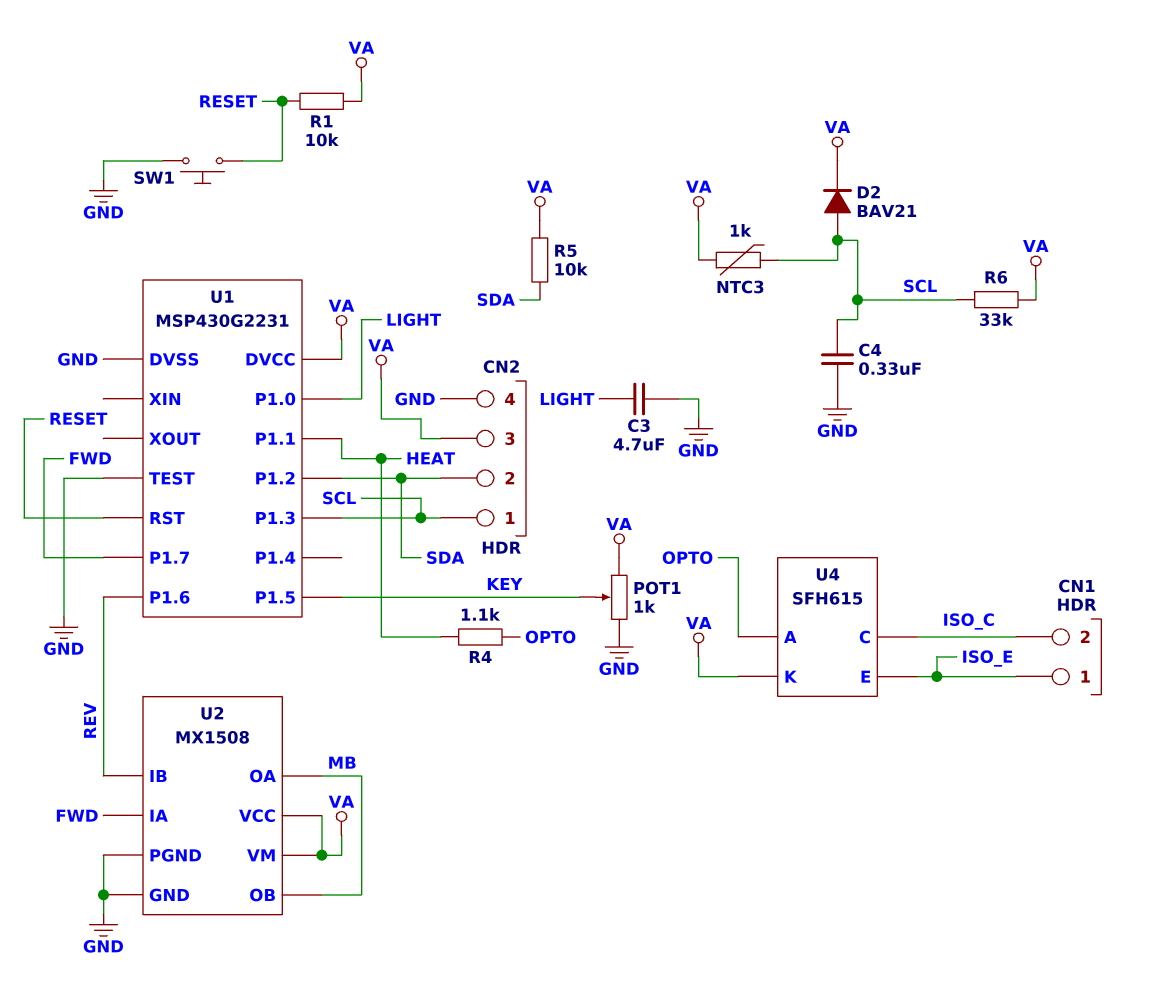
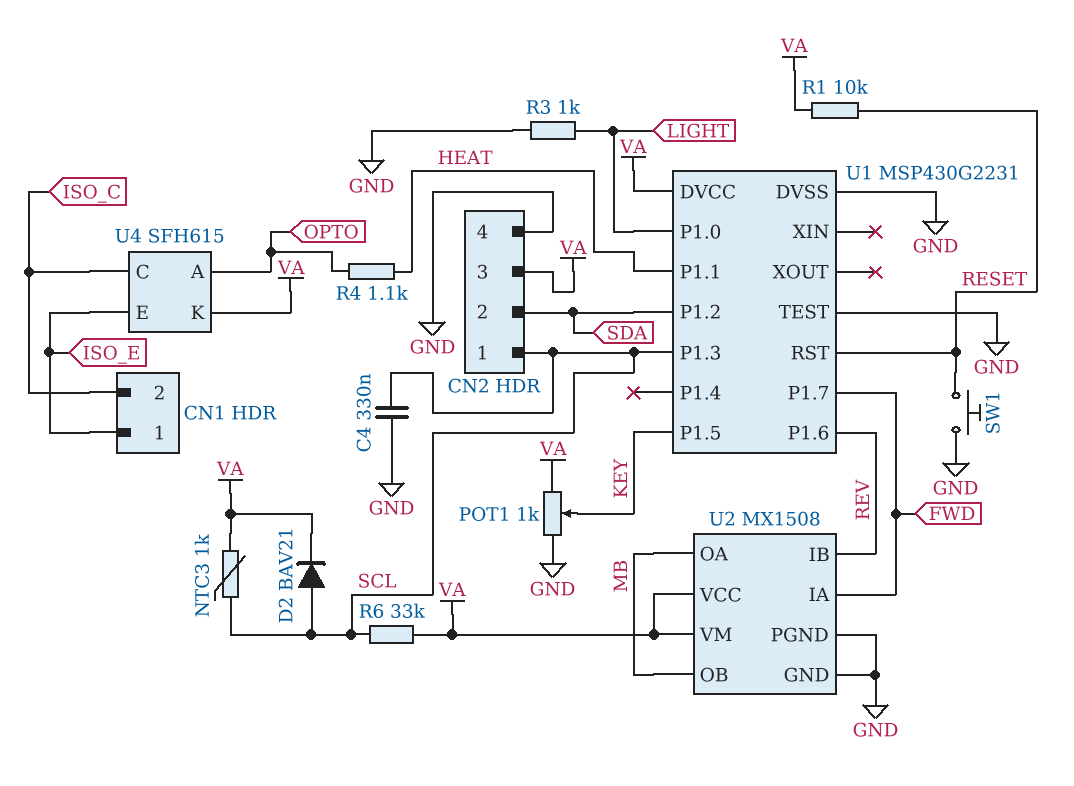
C3: 4.7uF (GND, LIGHT) -> none
R3: none -> 1k (GND, LIGHT)
R5: 10k (SDA, VA) -> none

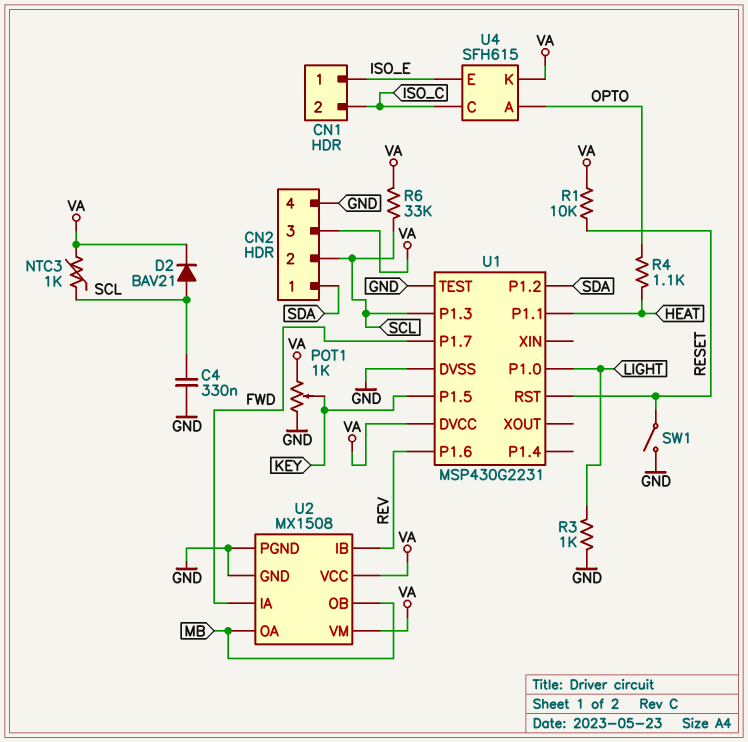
CN2 pin 1: SCL -> SDA
CN2 pin 2: SDA -> SCL
SW1: button (GND, RESET) -> switch (GND, RESET)

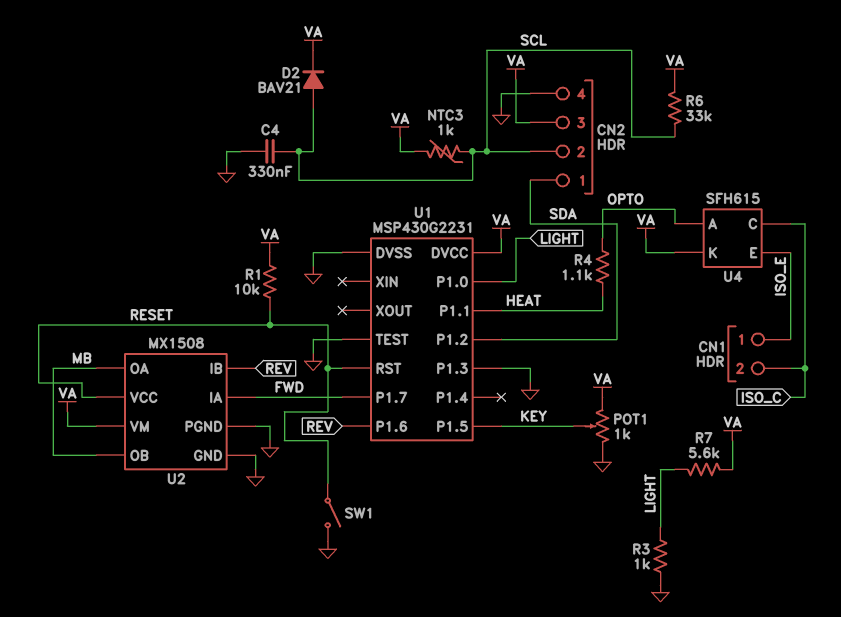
R7: none -> 5.6k (LIGHT, VA)
U1 pin P1.3: SCL -> GND
U2 pin VCC: VA -> RESET

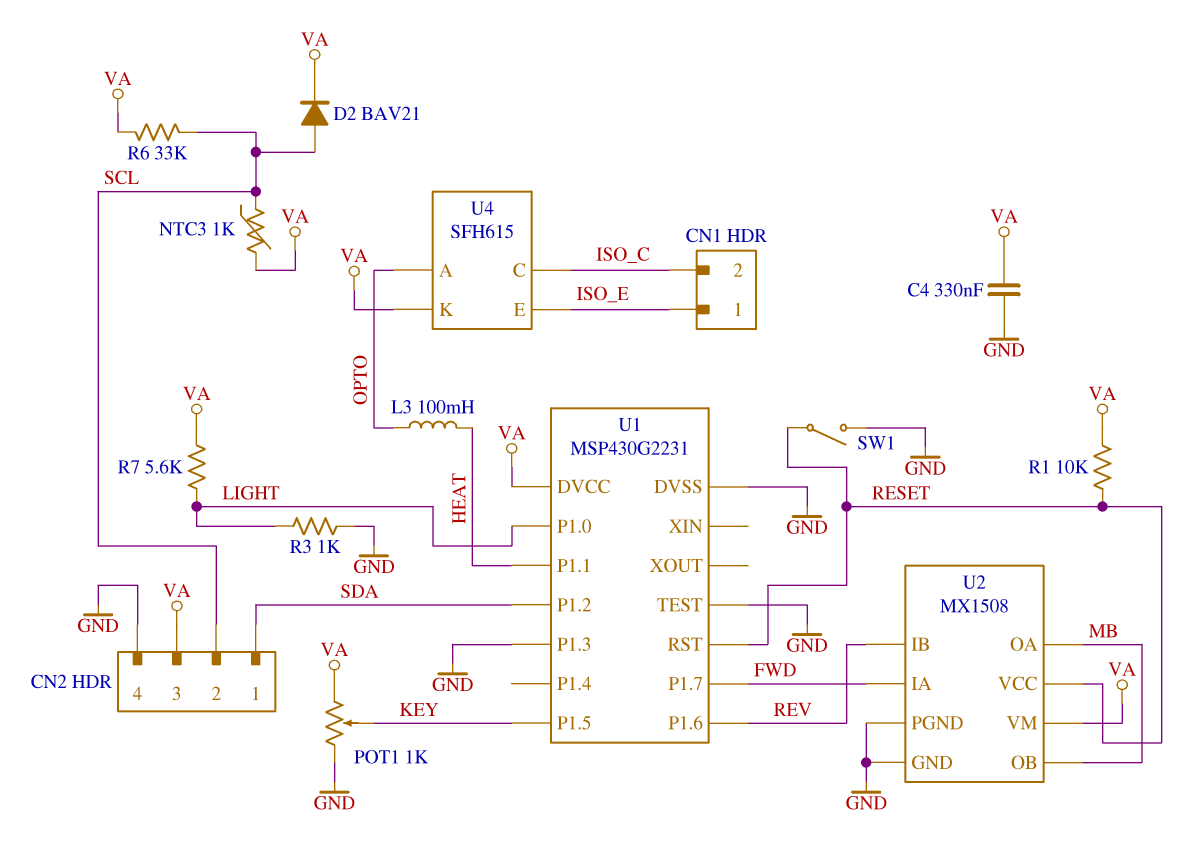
C4: 330nF (GND, SCL) -> 330nF (GND, VA)
L3: none -> 100mH (HEAT, OPTO)
R4: 1.1k (HEAT, OPTO) -> none

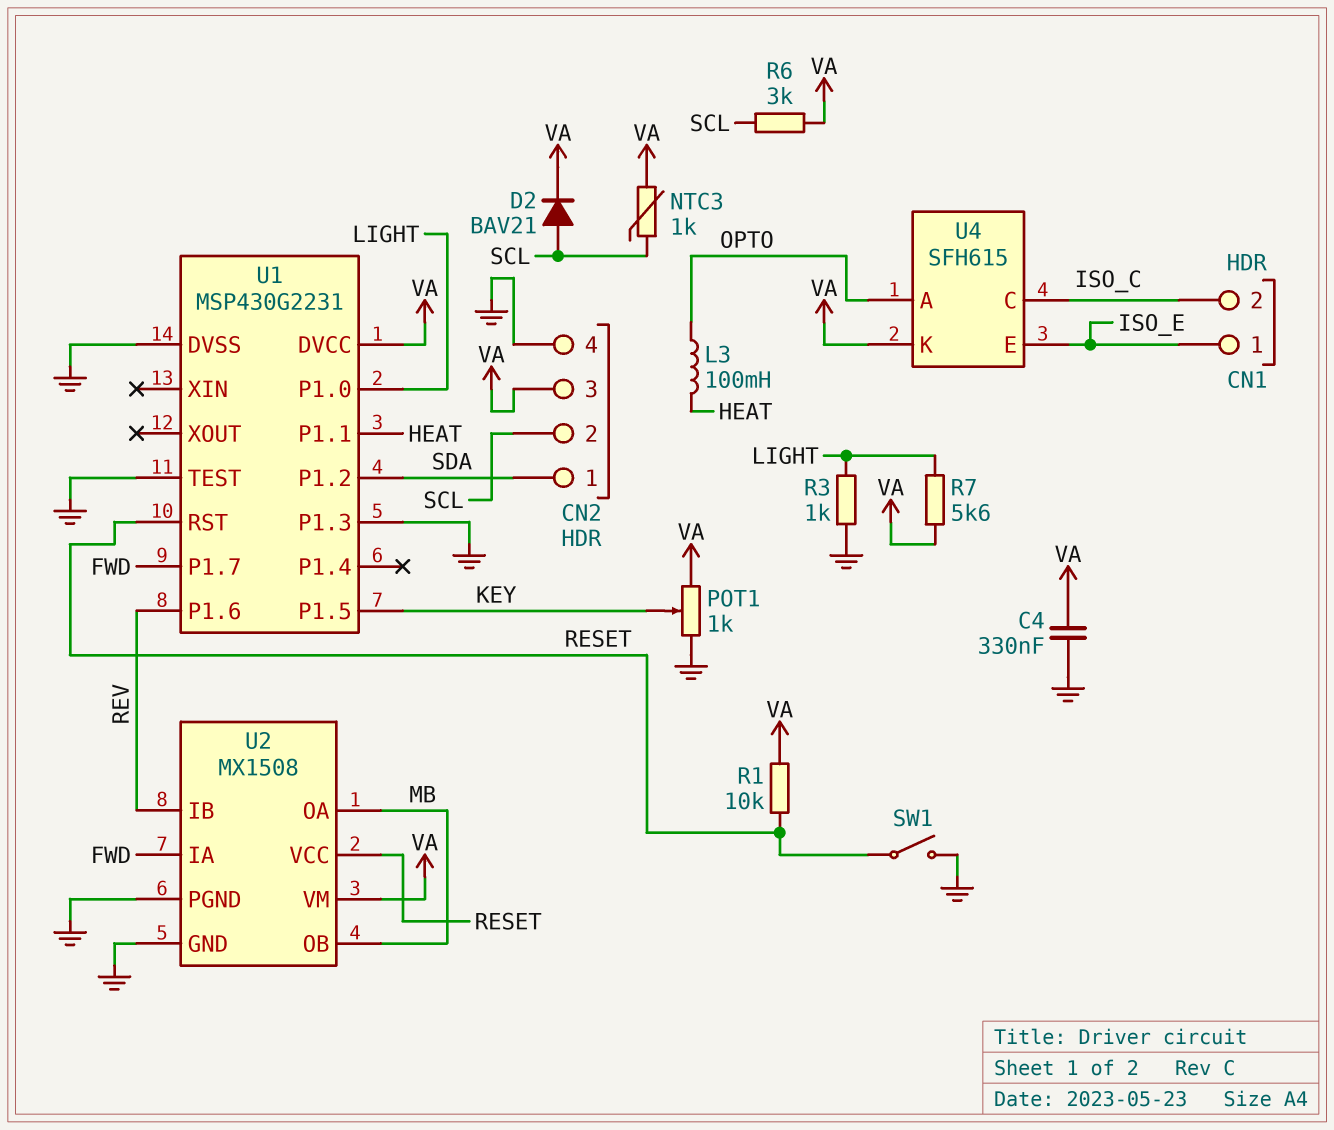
R6: 33k (SCL, VA) -> 3k (SCL, VA)

